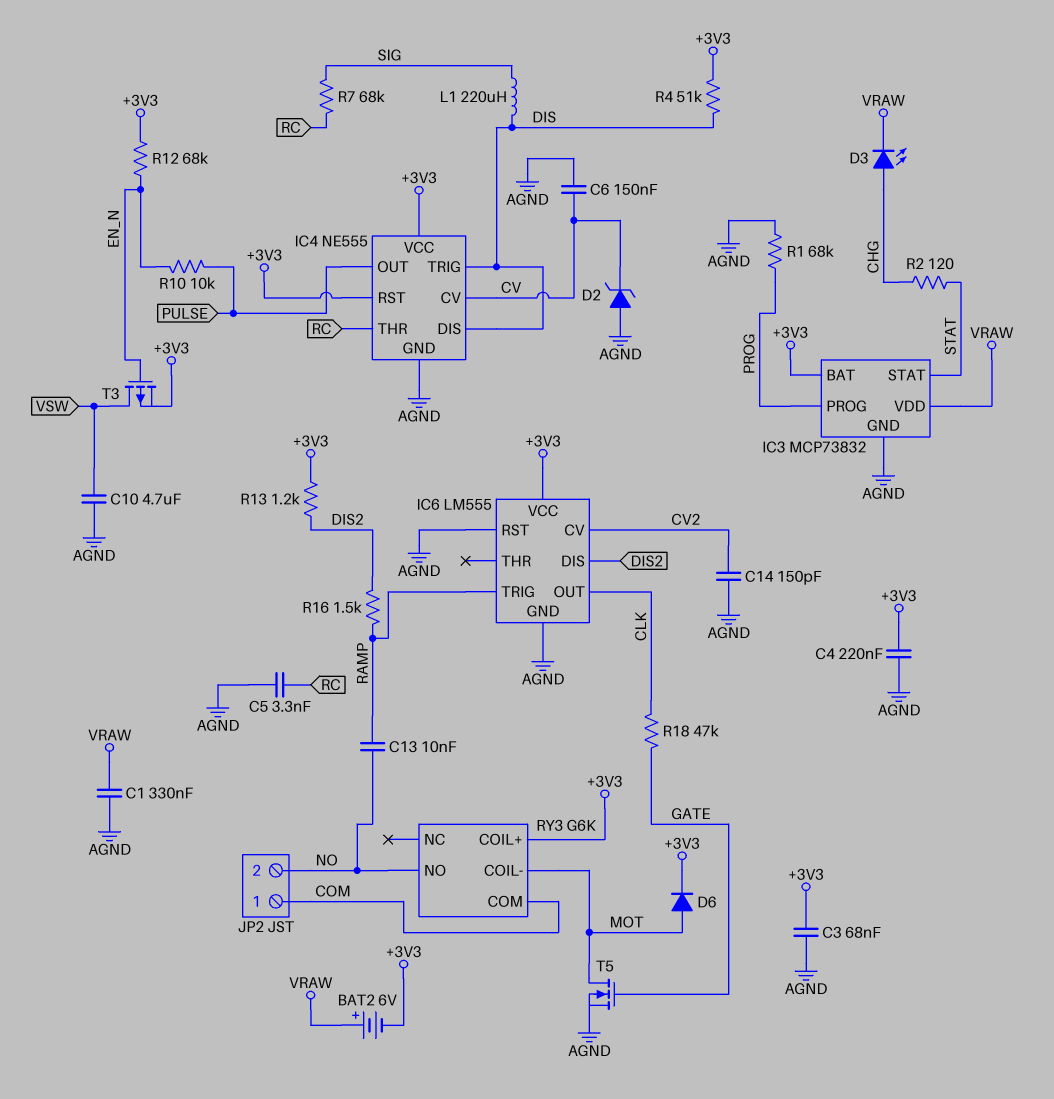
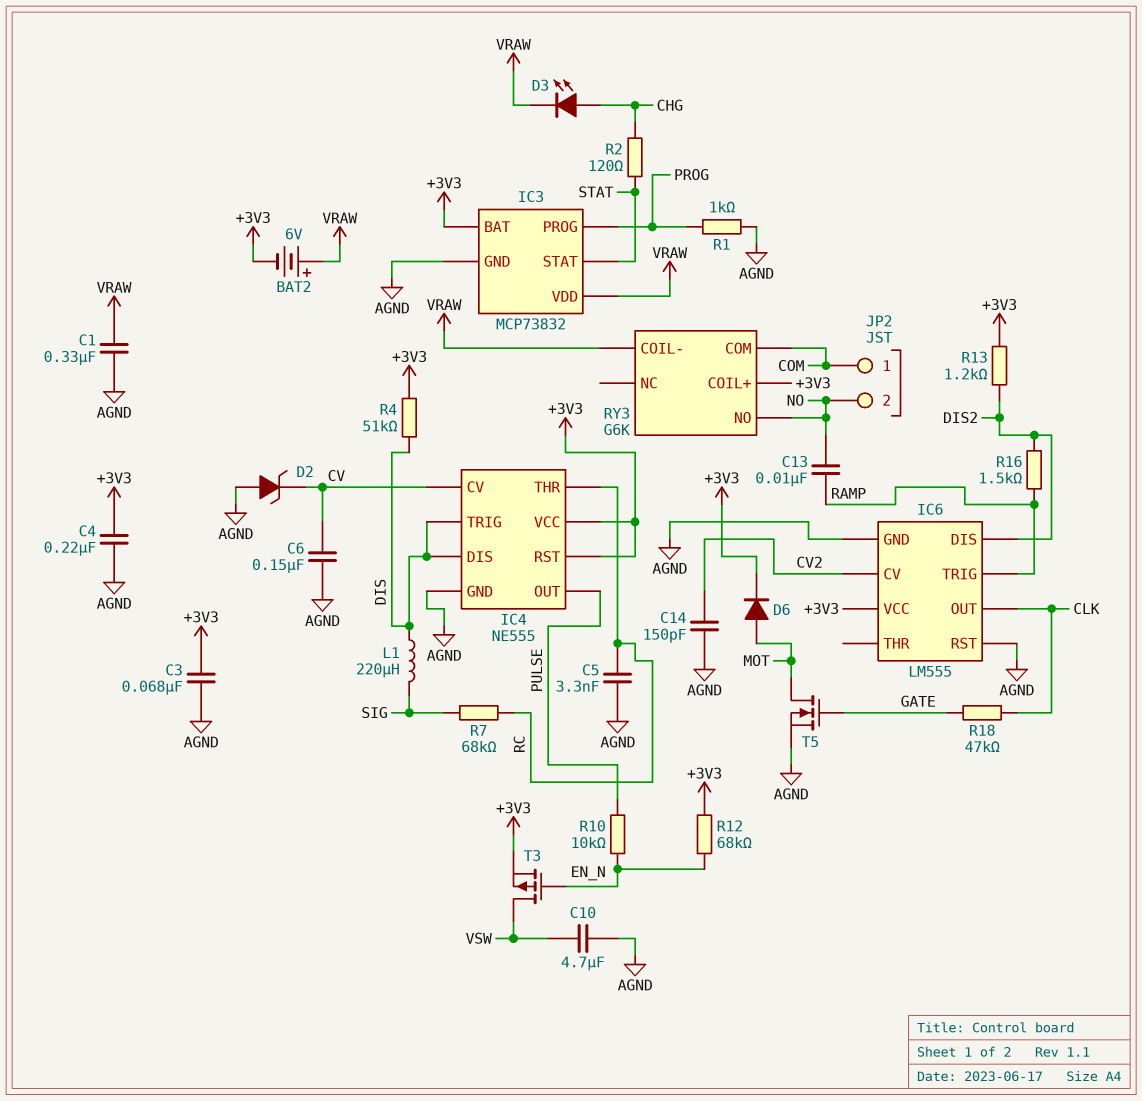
R1: 68k (AGND, PROG) -> 1k (AGND, PROG)
RY3 pin COIL-: MOT -> VRAW

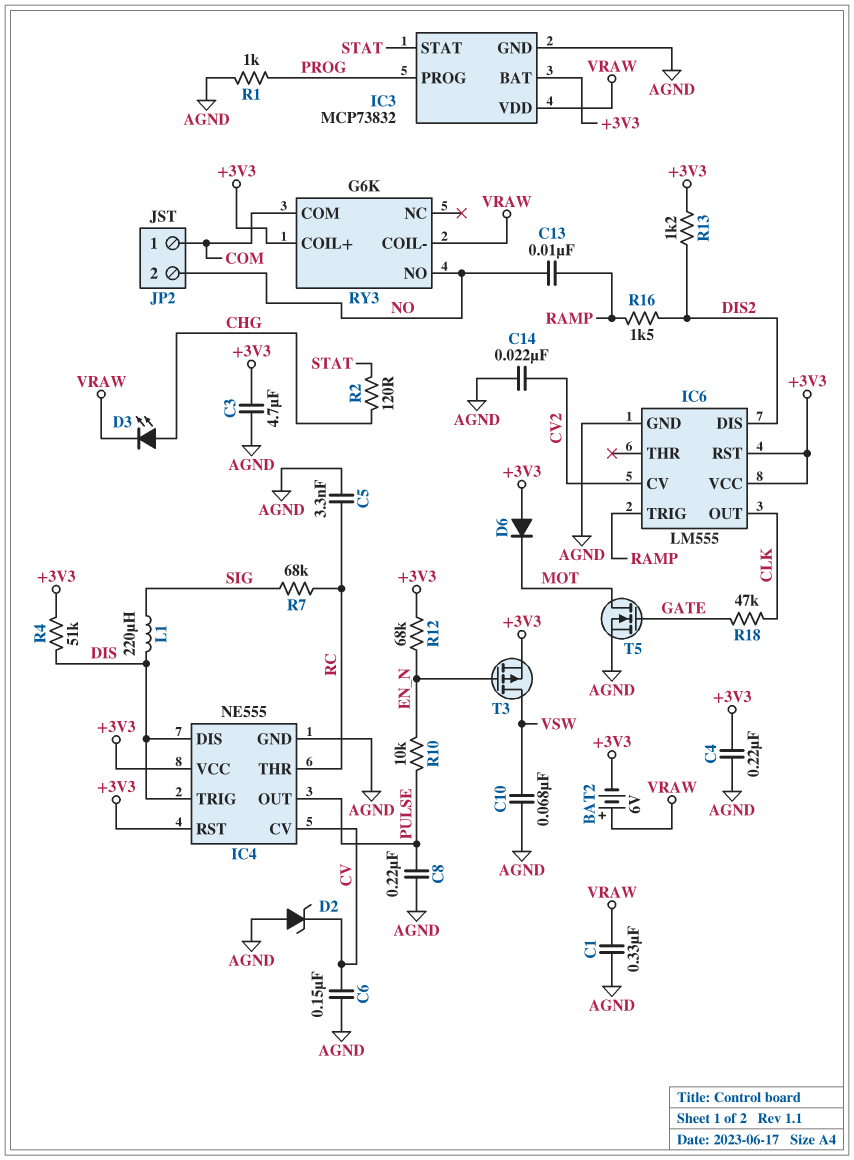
C3: 68nF (+3V3, AGND) -> 4.7uF (+3V3, AGND)
C8: none -> 220nF (AGND, PULSE)
C10: 4.7uF (AGND, VSW) -> 68nF (AGND, VSW)
C14: 150pF (AGND, CV2) -> 22nF (AGND, CV2)
D6: diode (A MOT, K +3V3) -> diode (A +3V3, K MOT)
IC6 pin RST: AGND -> +3V3

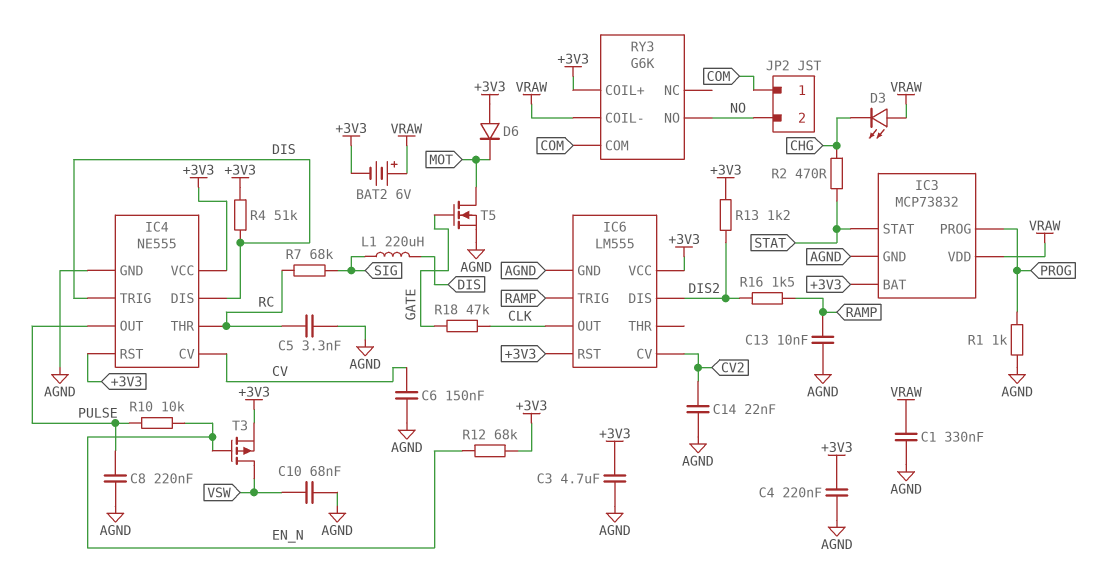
C13: 10nF (NO, RAMP) -> 10nF (AGND, RAMP)
D2: zener (A AGND, K CV) -> none
D3: LED (A CHG, K VRAW) -> LED (A VRAW, K CHG)
R2: 120 (CHG, STAT) -> 470 (CHG, STAT)

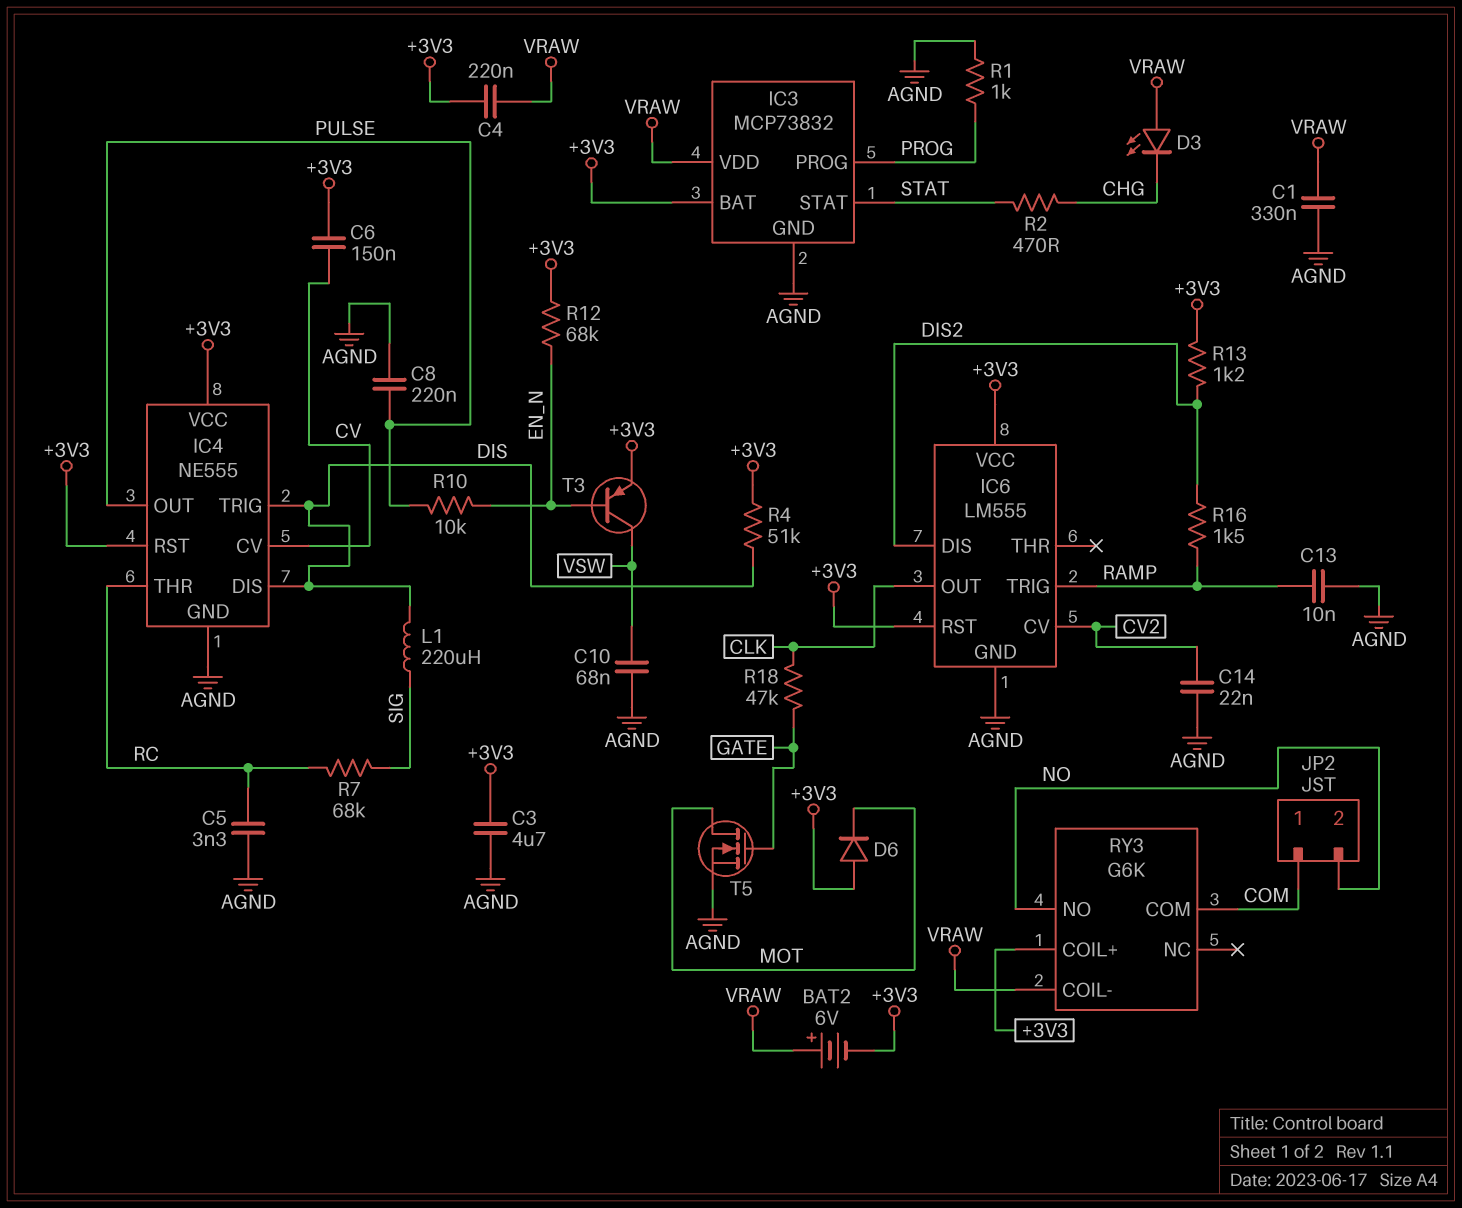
C4: 220nF (+3V3, AGND) -> 220nF (+3V3, VRAW)
C6: 150nF (AGND, CV) -> 150nF (+3V3, CV)
T3: PMOS (G EN_N, D VSW, S +3V3) -> PNP (B EN_N, C VSW, E +3V3)

